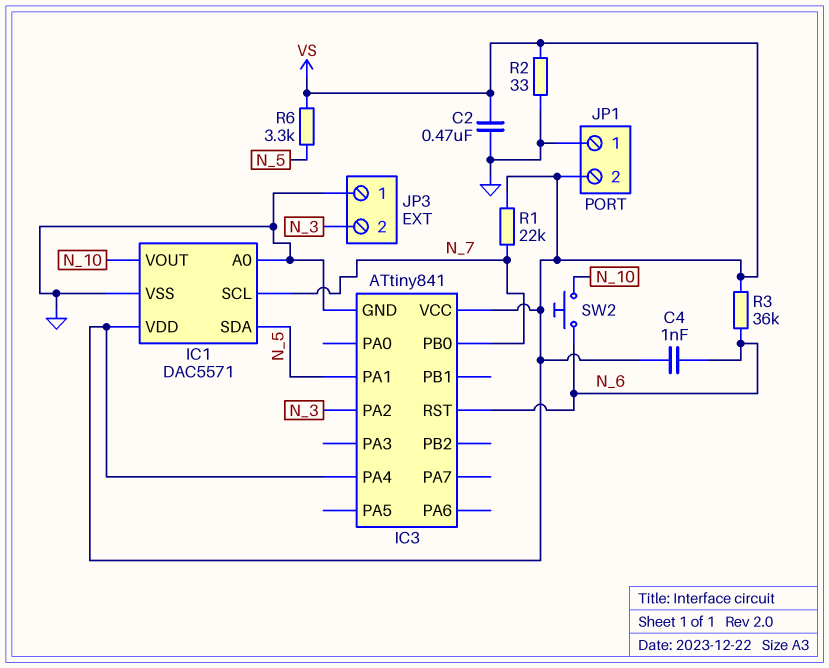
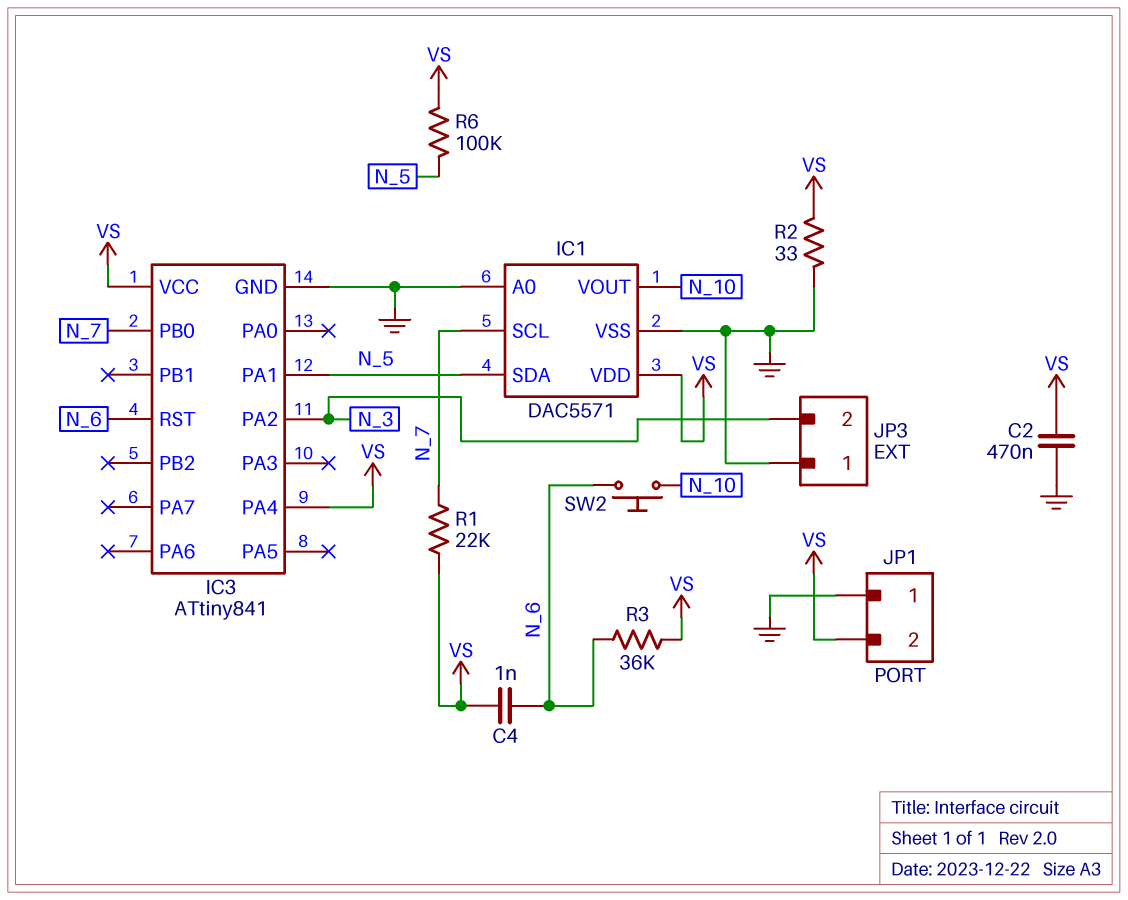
R6: 3.3k (N_5, VS) -> 100k (N_5, VS)

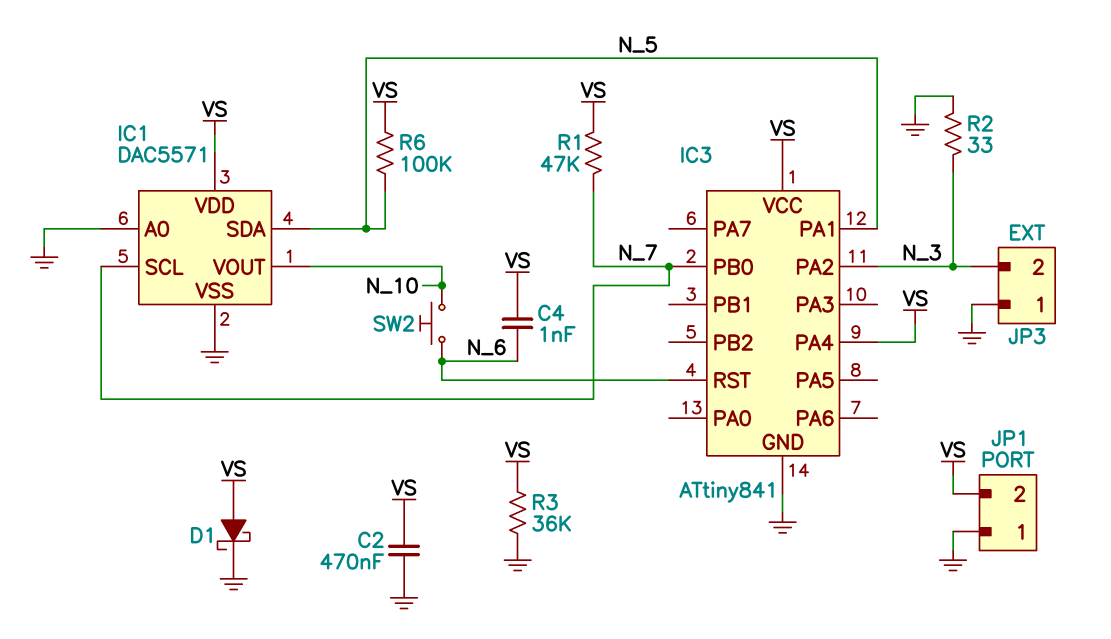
D1: none -> schottky (A VS, K GND)
R1: 22k (N_7, VS) -> 47k (N_7, VS)
R2: 33 (GND, VS) -> 33 (GND, N_3)
R3: 36k (N_6, VS) -> 36k (GND, VS)

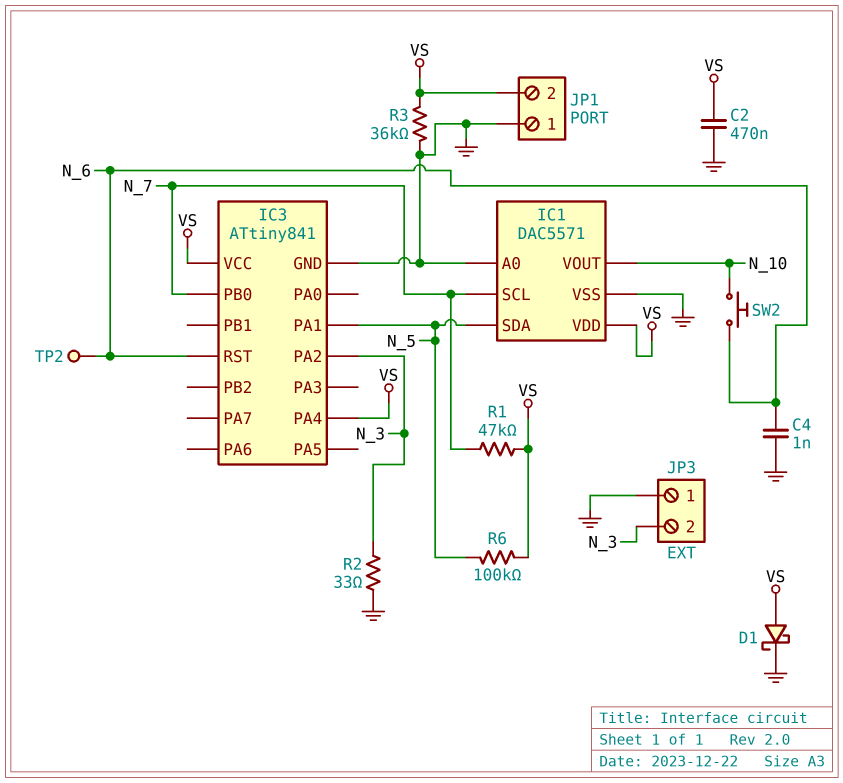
C4: 1nF (N_6, VS) -> 1nF (GND, N_6)
TP2: none -> test point (N_6)

